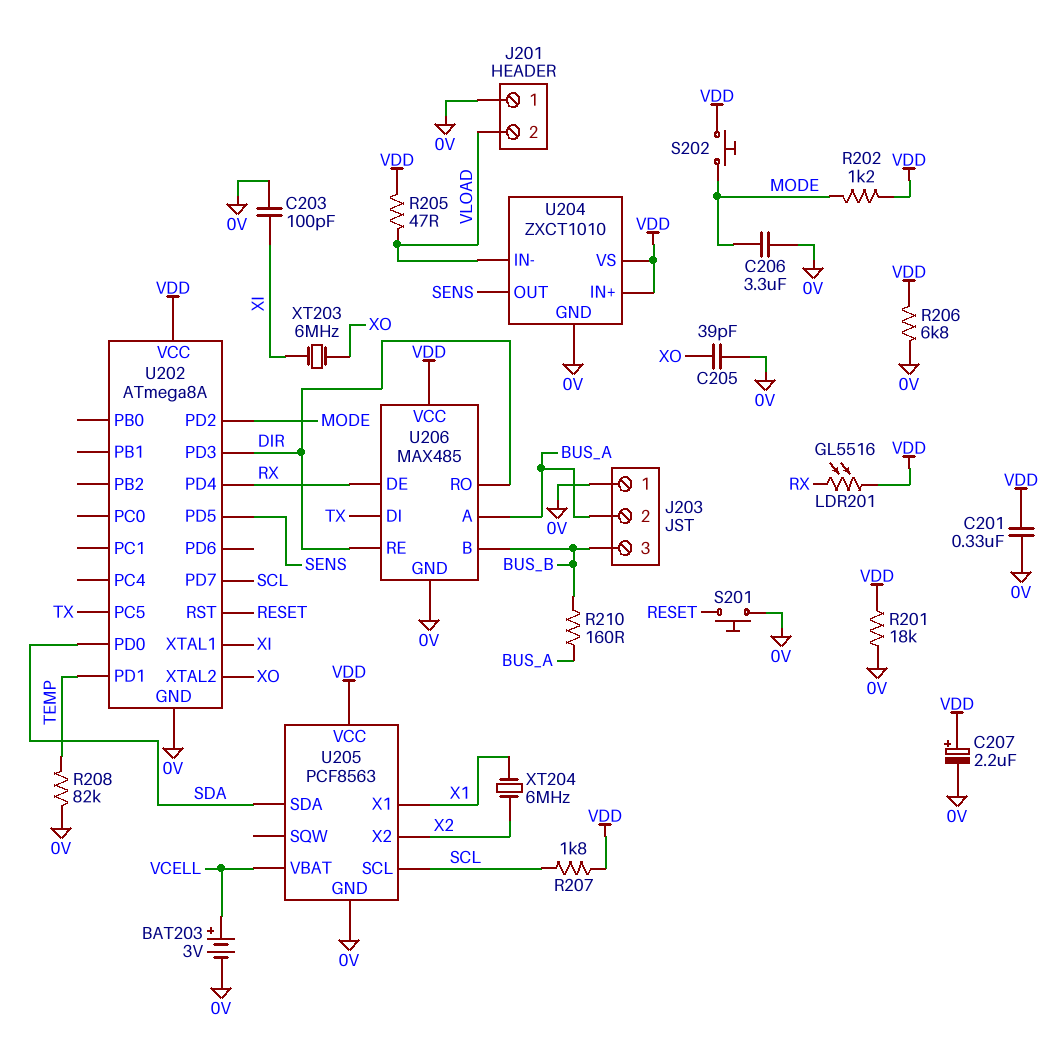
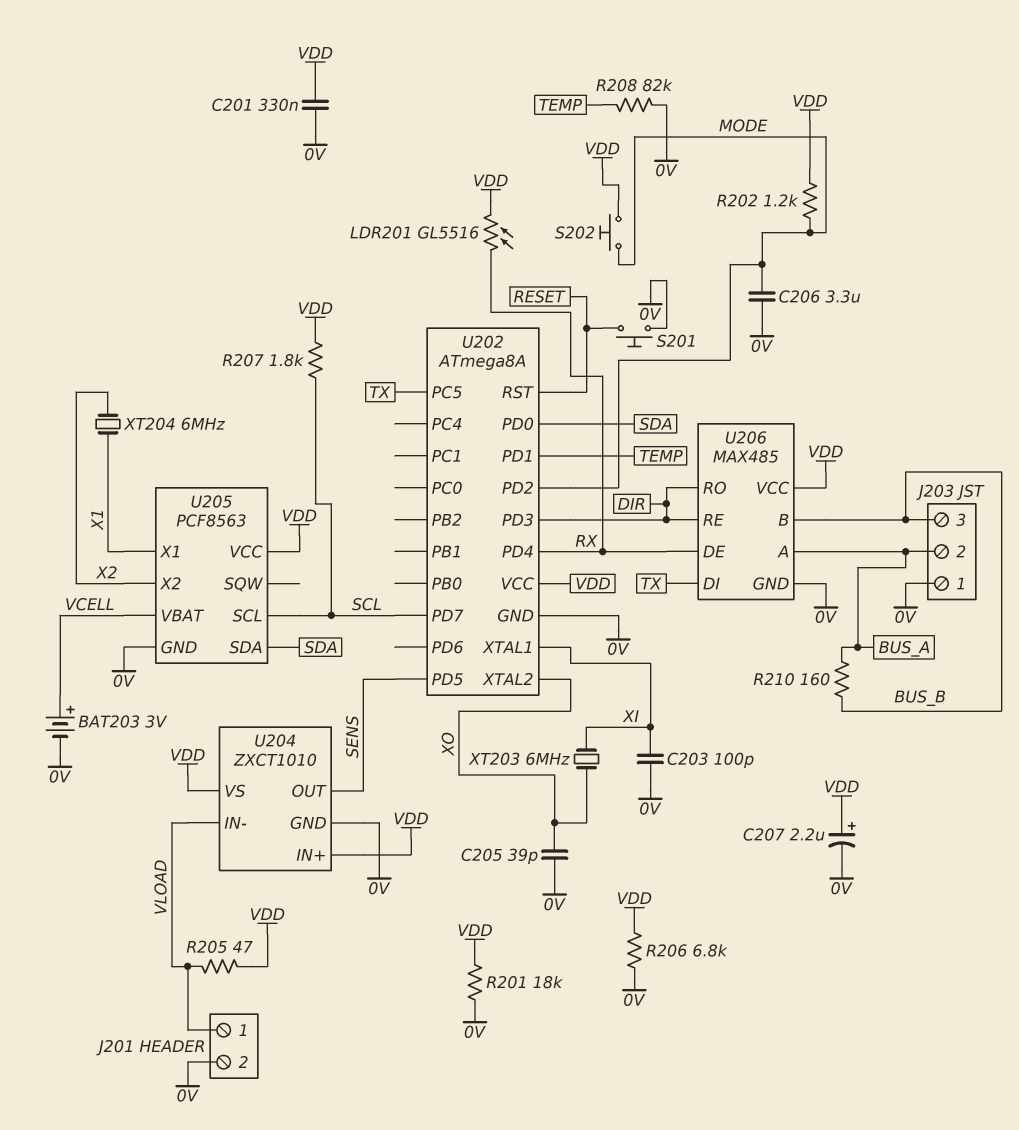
J201 pin 1: 0V -> VLOAD
J201 pin 2: VLOAD -> 0V

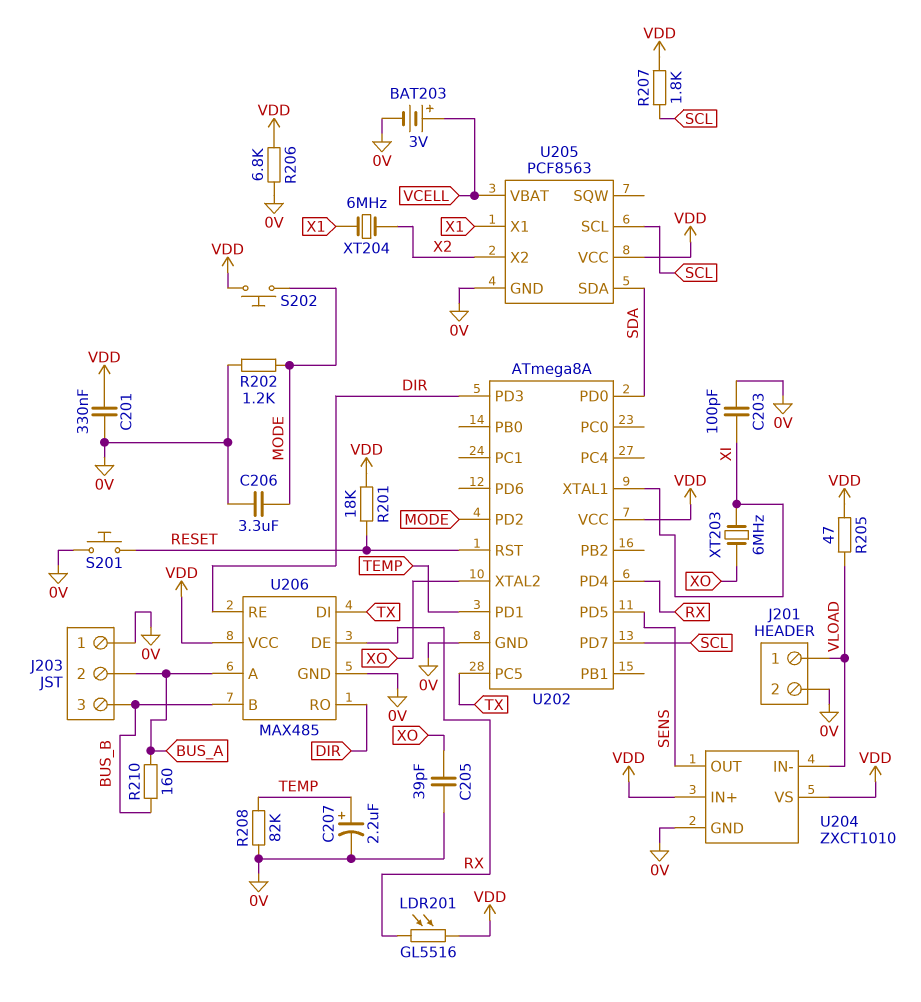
C207: 2.2uF (plus VDD, minus 0V) -> 2.2uF (plus TEMP, minus 0V)
R201: 18k (0V, VDD) -> 18k (RESET, VDD)
R202: 1.2k (MODE, VDD) -> 1.2k (0V, MODE)

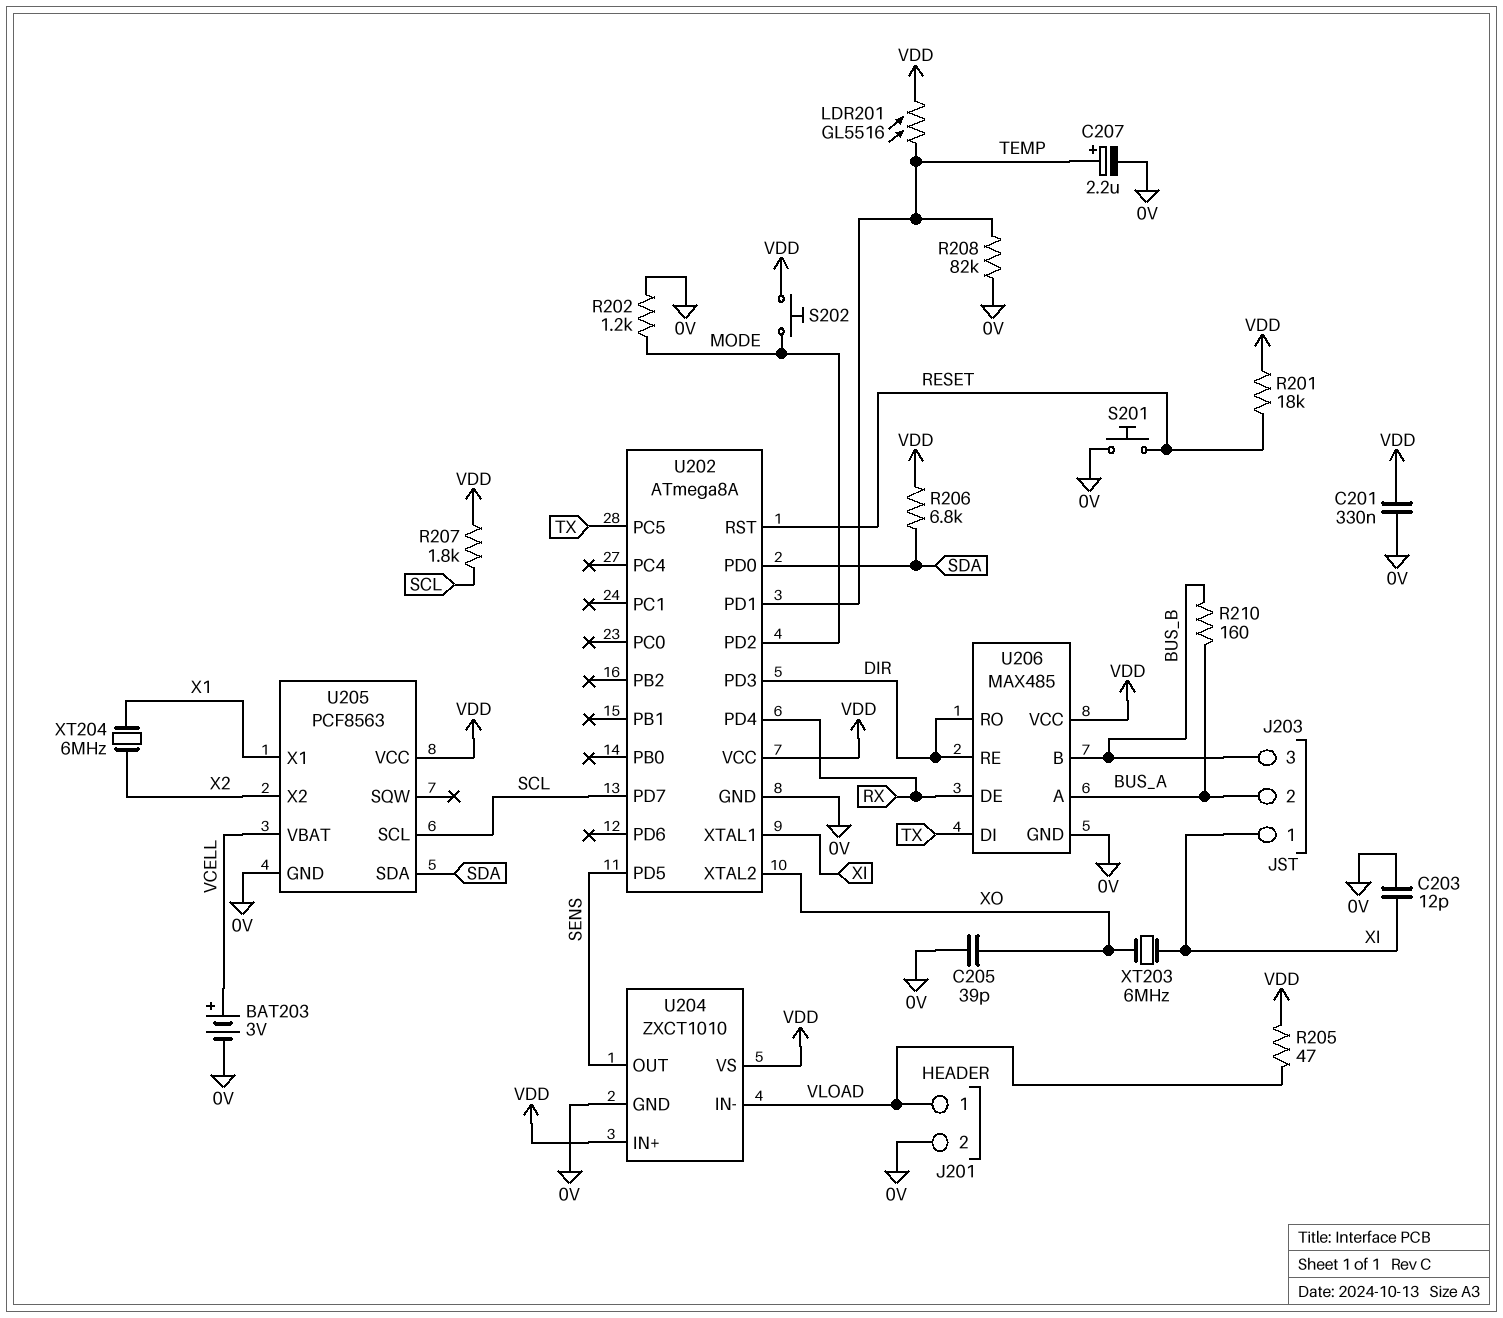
C203: 100pF (0V, XI) -> 12pF (0V, XI)
C206: 3.3uF (0V, MODE) -> none
J203 pin 1: 0V -> XI
LDR201: GL5516 (RX, VDD) -> GL5516 (TEMP, VDD)
R206: 6.8k (0V, VDD) -> 6.8k (SDA, VDD)

